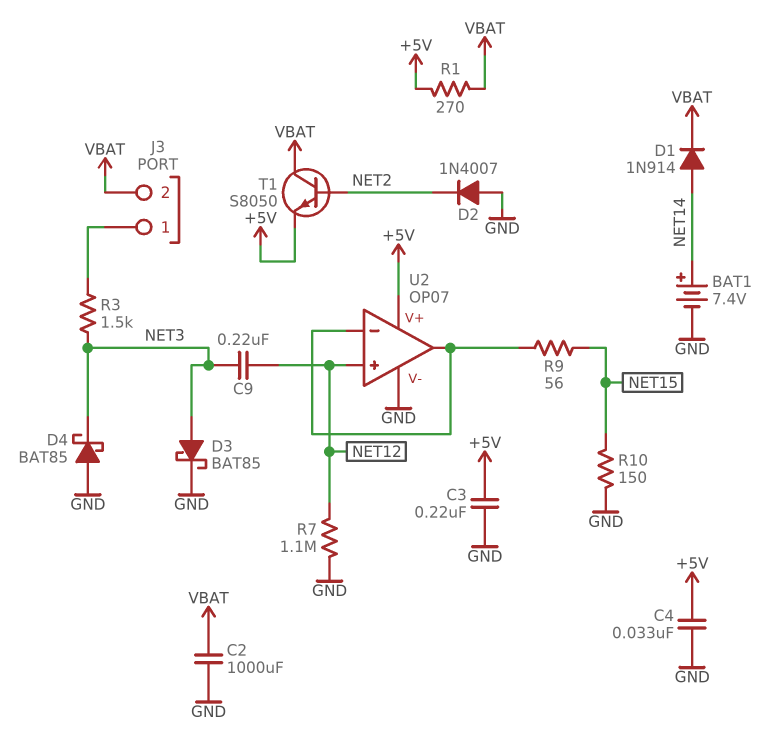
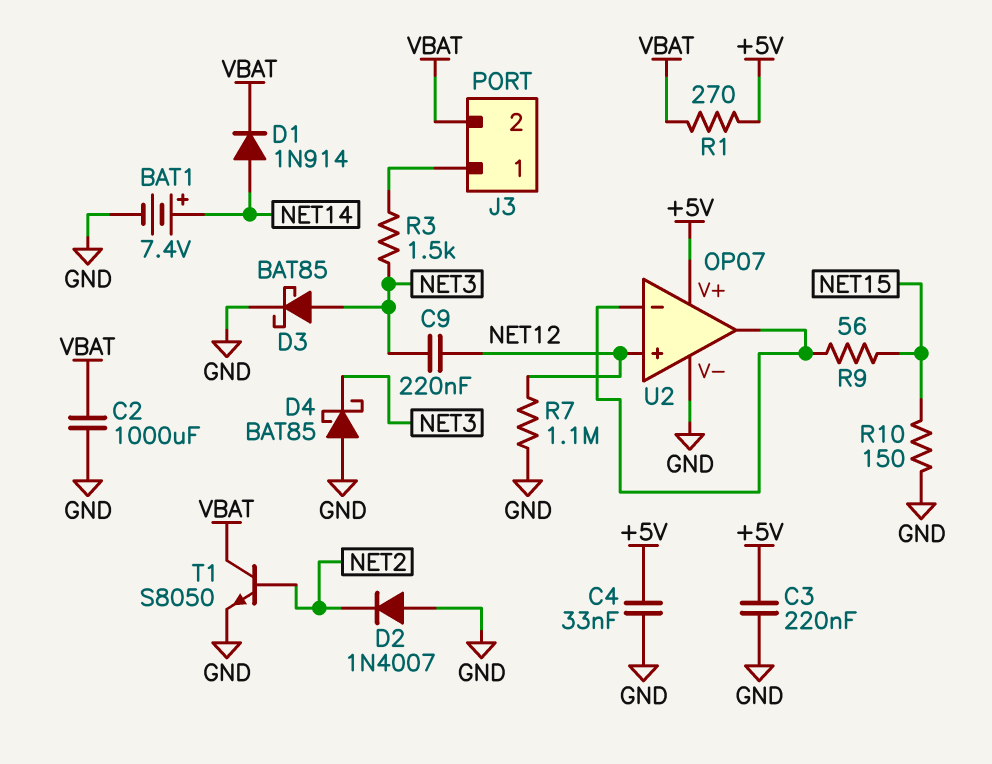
T1: NPN S8050 (B NET2, C VBAT, E +5V) -> NPN S8050 (B NET2, C VBAT, E GND)

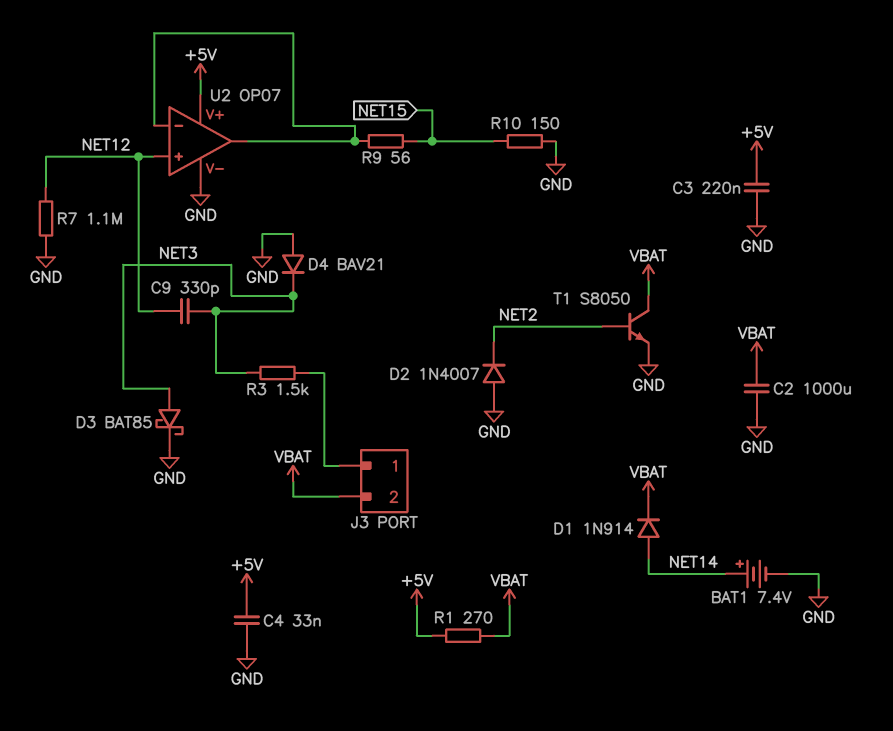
C9: 220nF (NET3, NET12) -> 330pF (NET3, NET12)
D4: schottky BAT85 (A GND, K NET3) -> diode BAV21 (A GND, K NET3)

